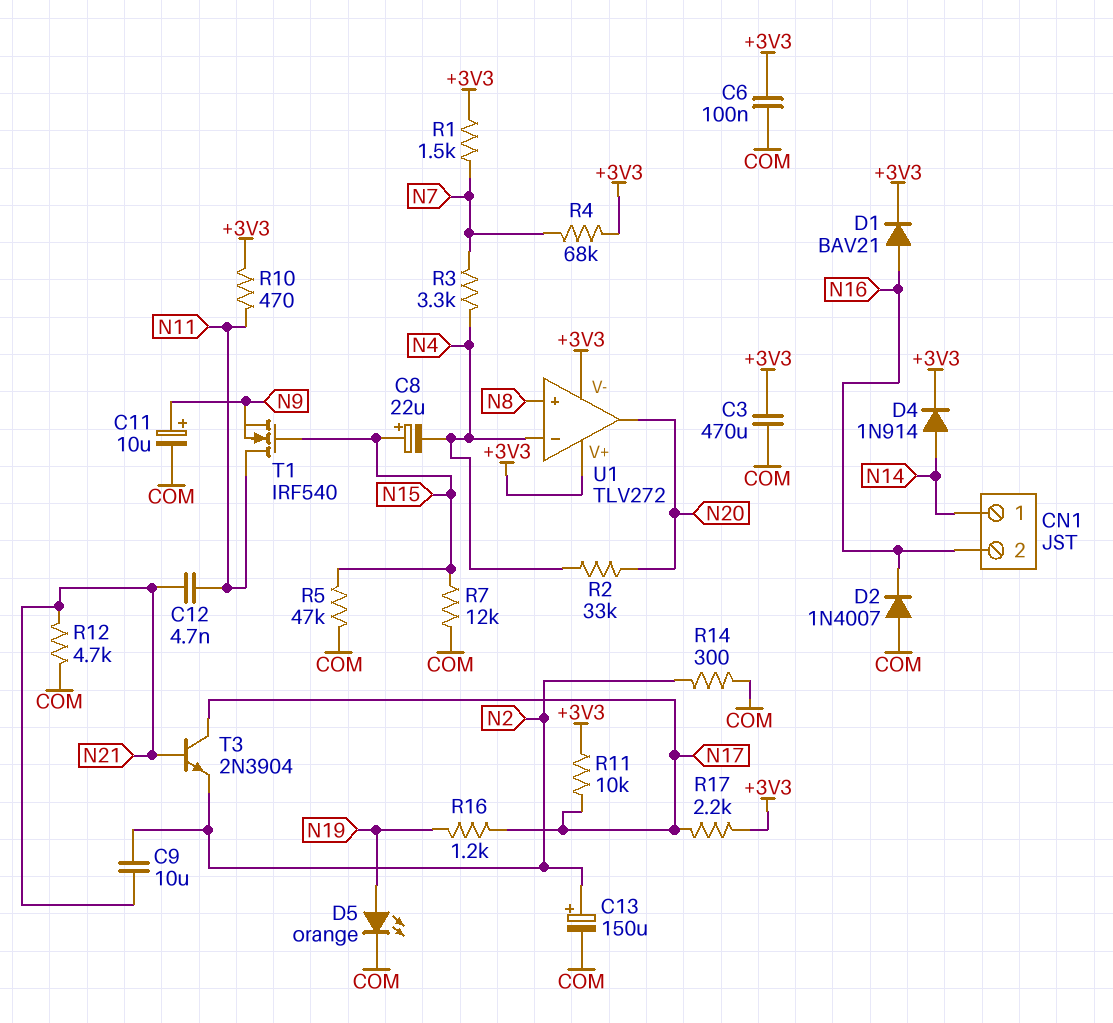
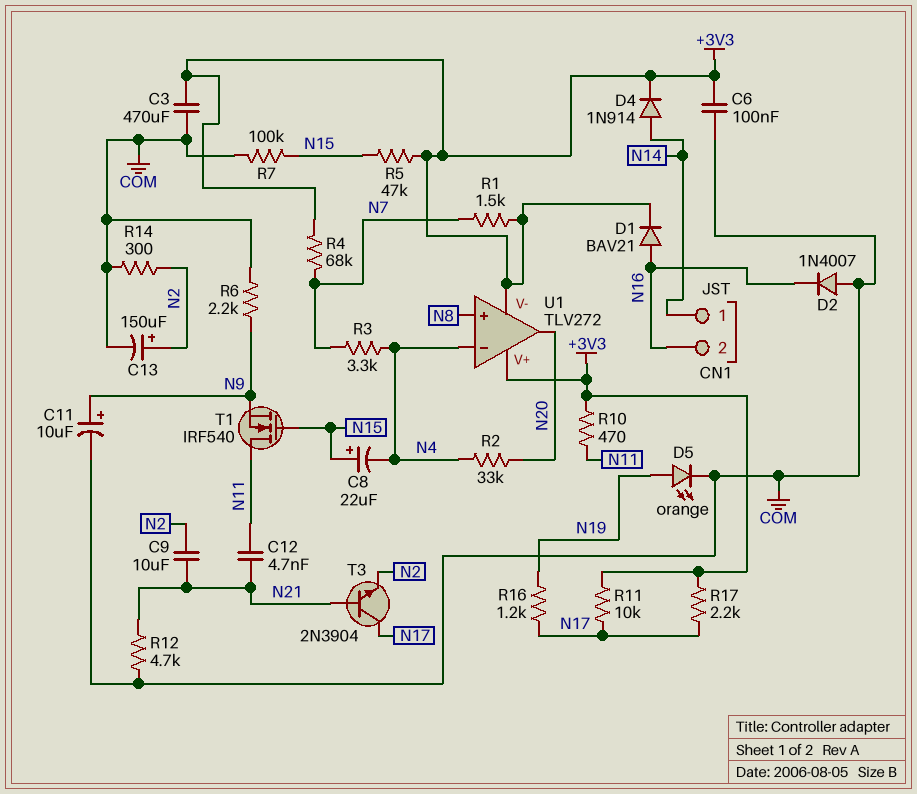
R5: 47k (COM, N15) -> 47k (+3V3, N15)
R6: none -> 2.2k (COM, N9)
R7: 12k (COM, N15) -> 100k (COM, N15)

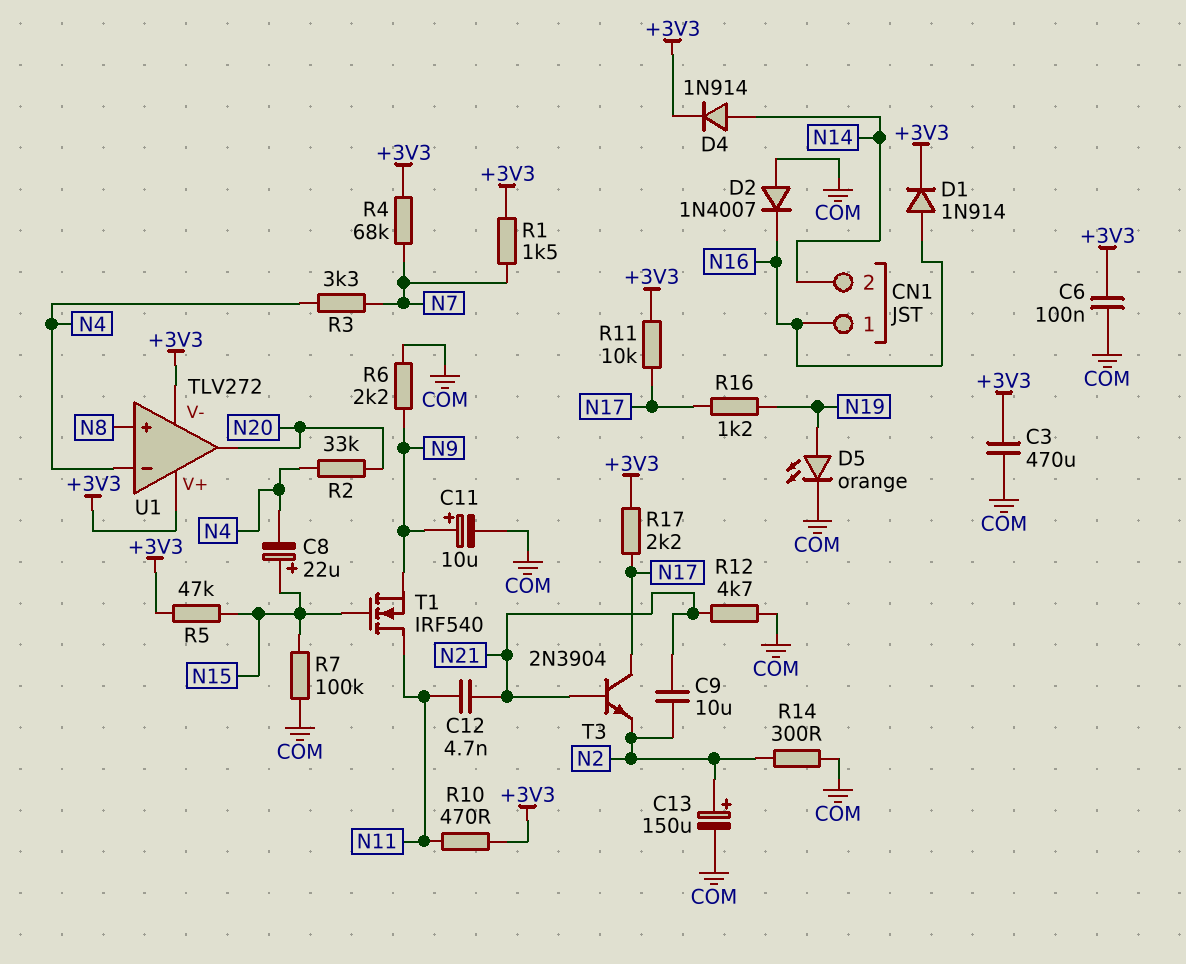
CN1 pin 1: N14 -> N16
CN1 pin 2: N16 -> N14
D1: diode BAV21 (A N16, K +3V3) -> diode 1N914 (A N16, K +3V3)

